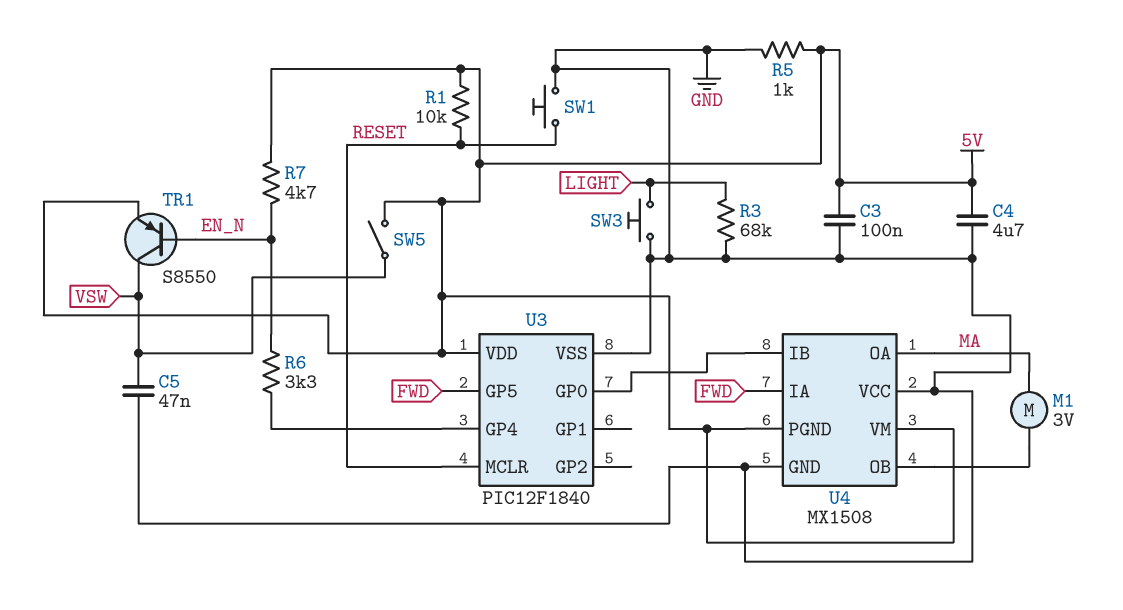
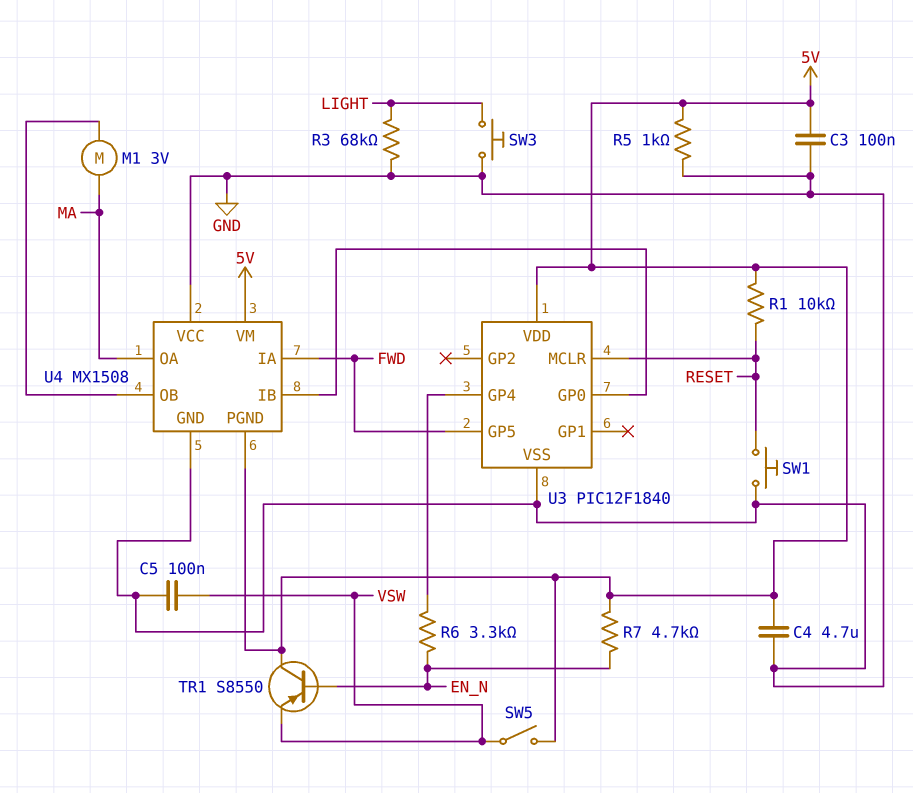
C5: 47nF (GND, VSW) -> 100nF (GND, VSW)
TR1: PNP S8550 (B EN_N, C VSW, E 5V) -> PNP S8550 (B EN_N, C 5V, E VSW)

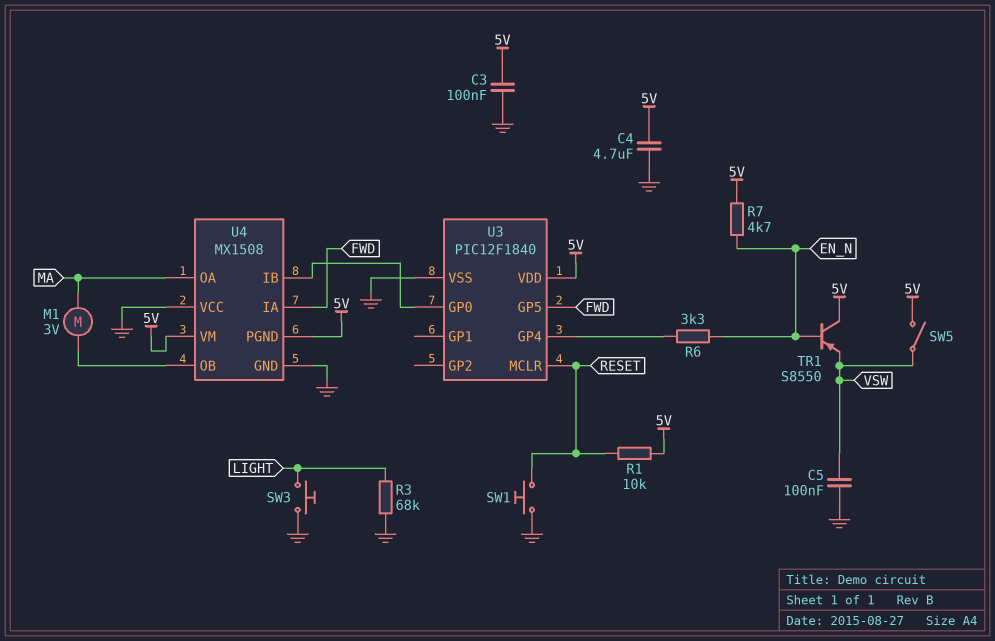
R5: 1k (5V, GND) -> none

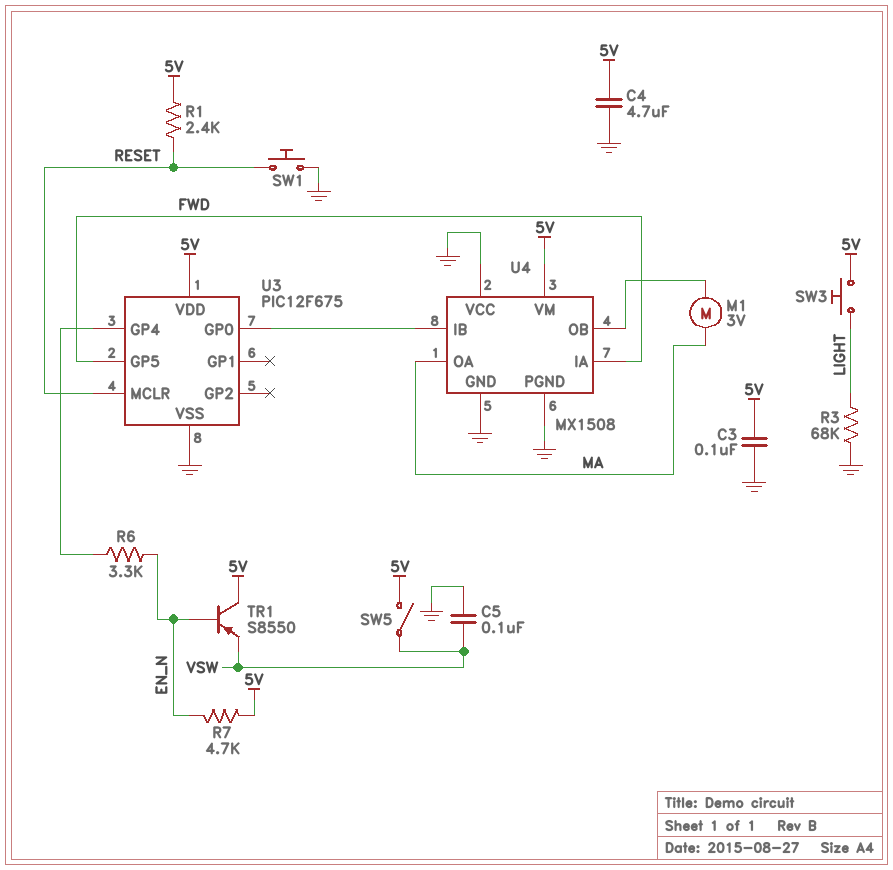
R1: 10k (5V, RESET) -> 2.4k (5V, RESET)
SW3: button (GND, LIGHT) -> button (5V, LIGHT)
U3: PIC12F1840 -> PIC12F675
U4 pin PGND: 5V -> GND

